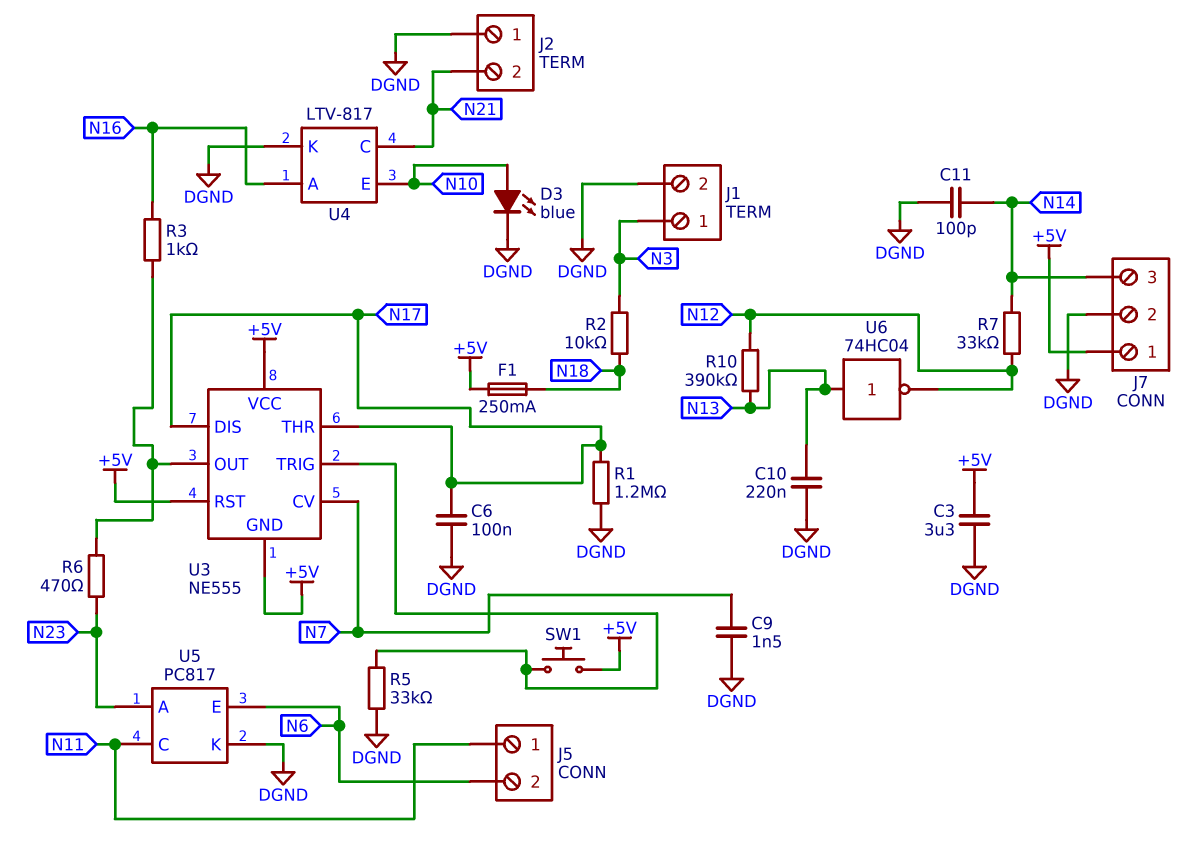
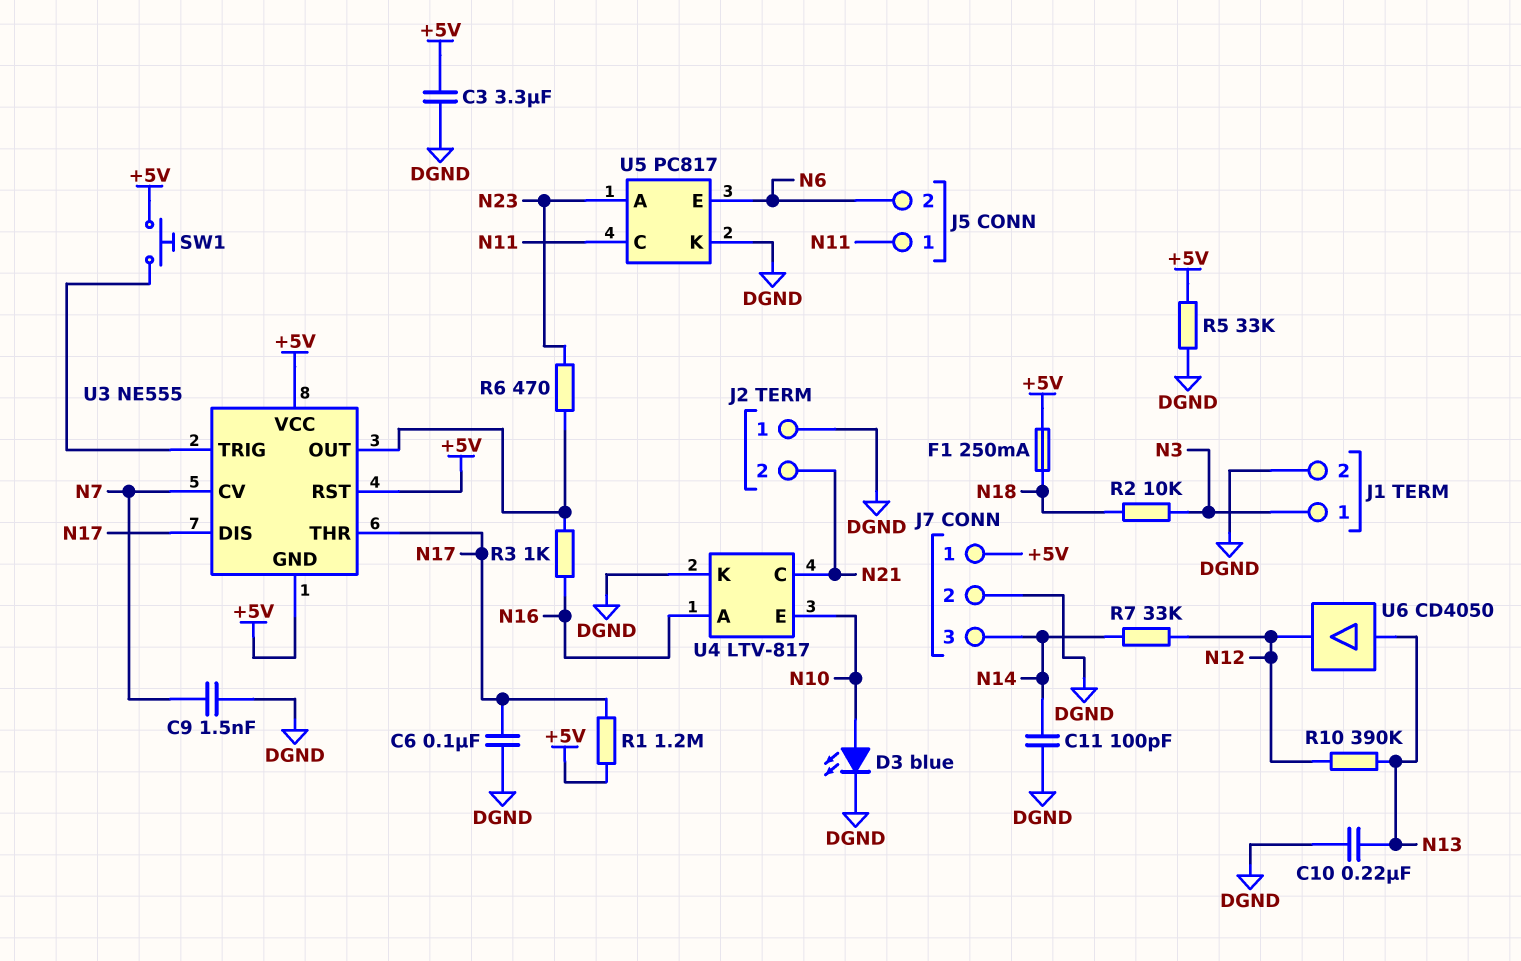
R1: 1.2M (DGND, N17) -> 1.2M (+5V, N17)
R5: 33k (DGND, U3/TRIG) -> 33k (+5V, DGND)
U6: NOT 74HC04 (in N13, out N12) -> buffer CD4050 (in N13, out N12)

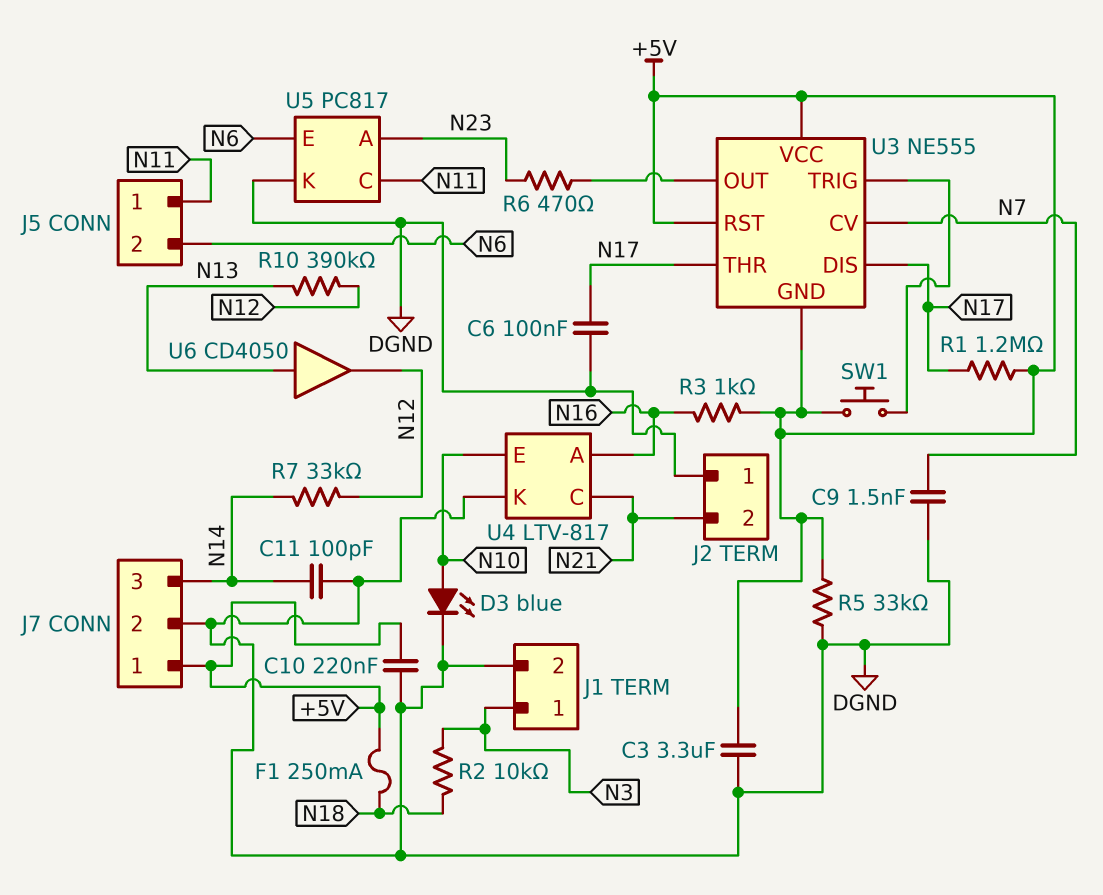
C10: 220nF (DGND, N13) -> 220nF (+5V, DGND)
R3: 1k (N16, U3/OUT) -> 1k (+5V, N16)

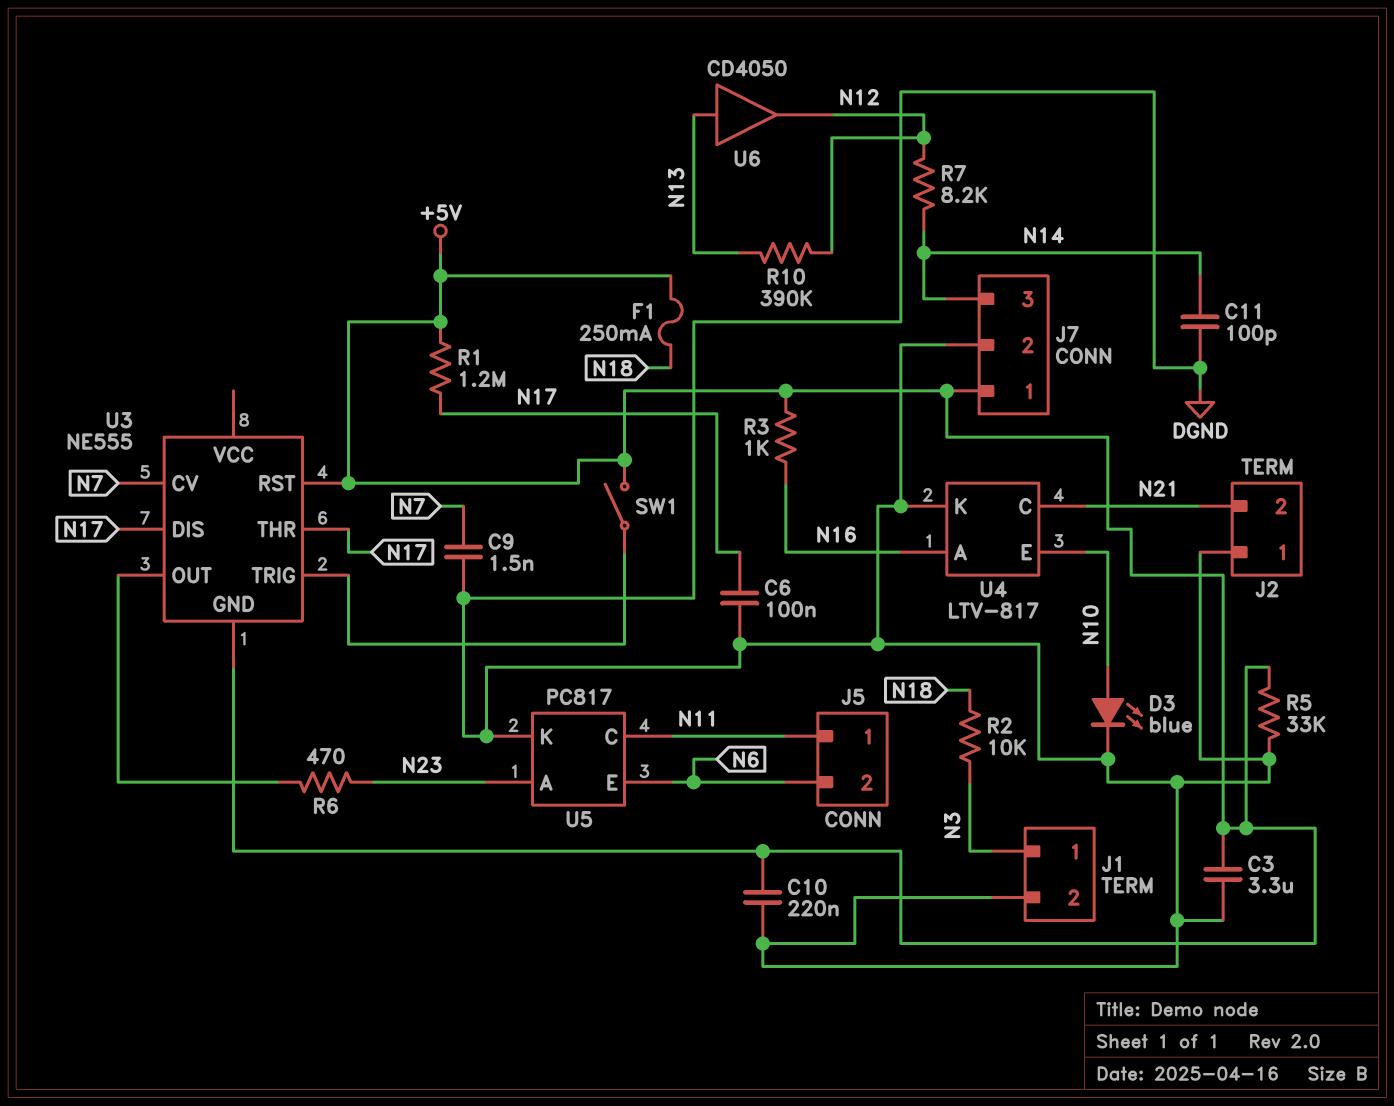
R7: 33k (N12, N14) -> 8.2k (N12, N14)
SW1: button (+5V, U3/TRIG) -> switch (+5V, U3/TRIG)
U3 pin VCC: +5V -> none

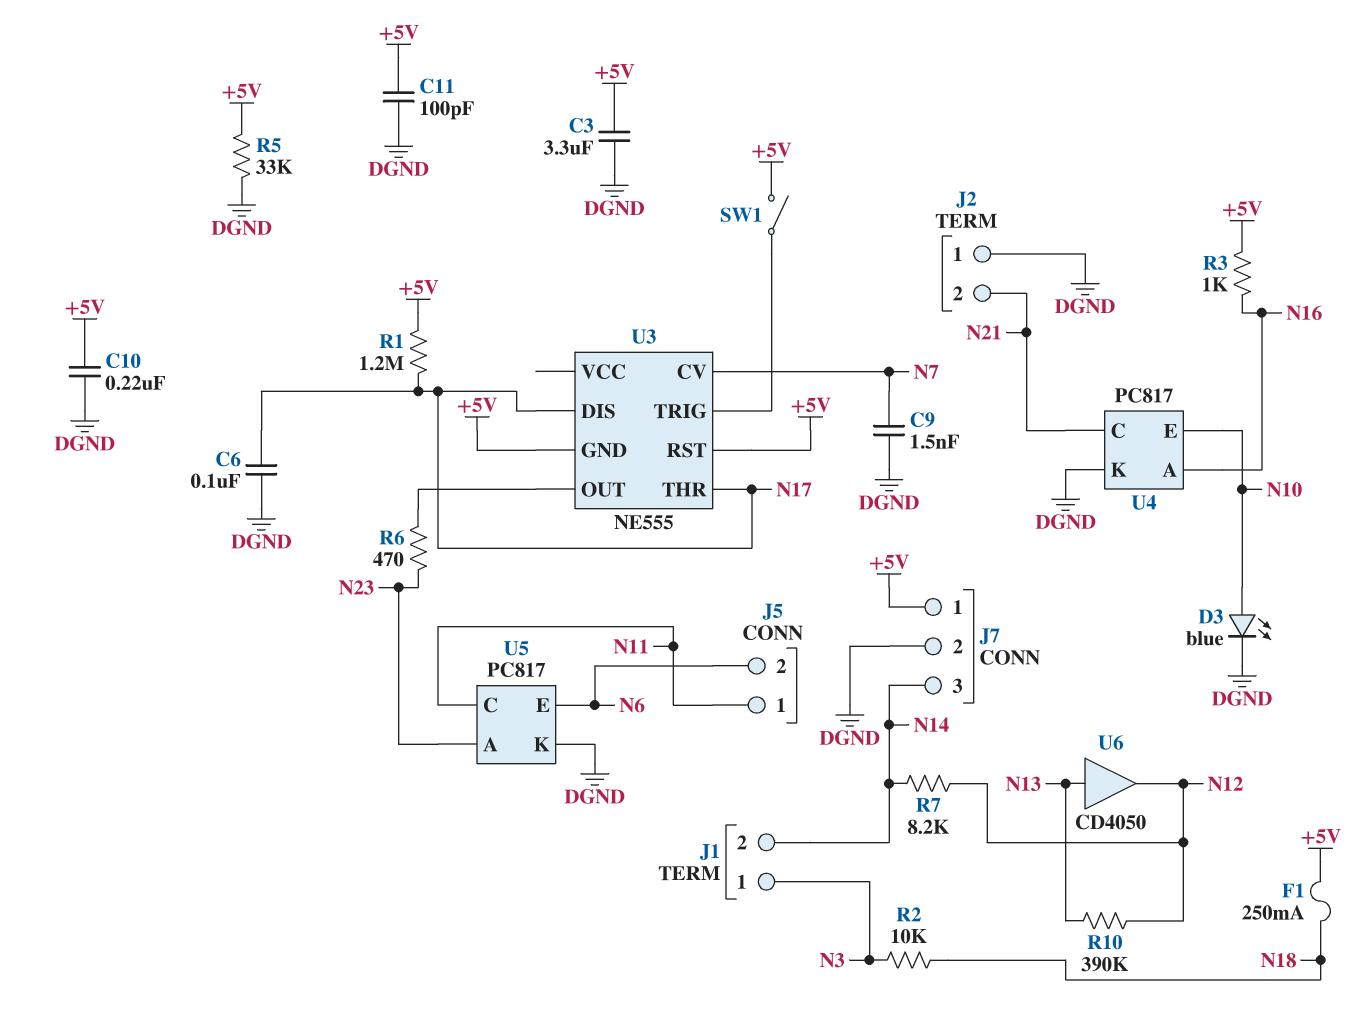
C11: 100pF (DGND, N14) -> 100pF (+5V, DGND)
J1 pin 2: DGND -> N14
U4: LTV-817 -> PC817

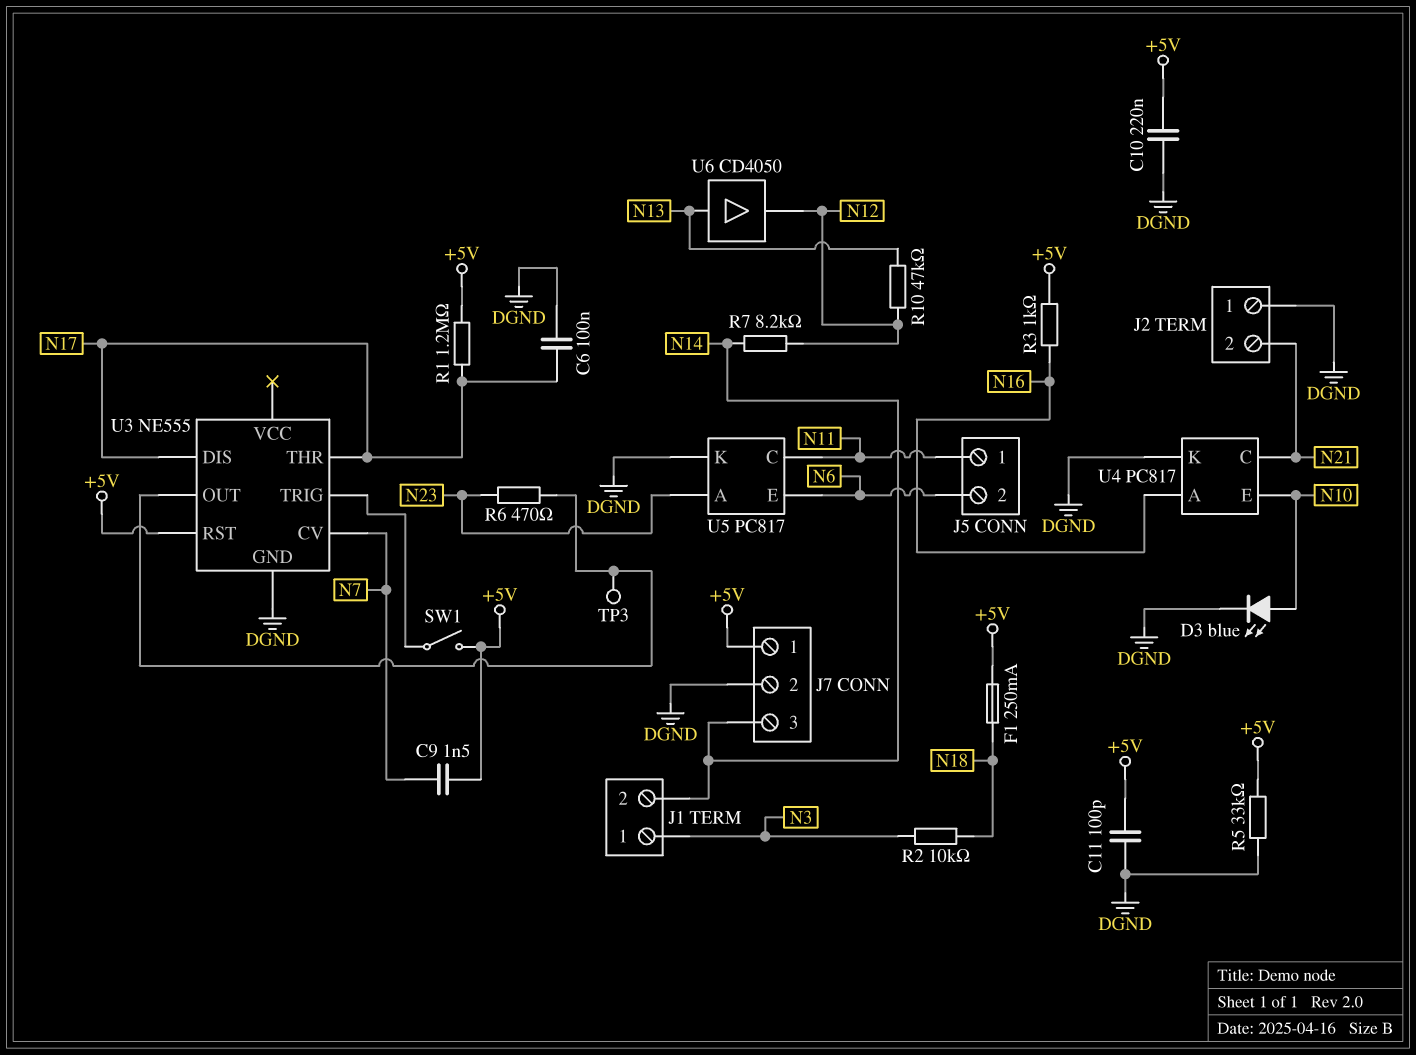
C3: 3.3uF (+5V, DGND) -> none
C9: 1.5nF (DGND, N7) -> 1.5nF (+5V, N7)
R10: 390k (N12, N13) -> 47k (N12, N13)
TP3: none -> test point (U3/OUT)
U3 pin GND: +5V -> DGND

